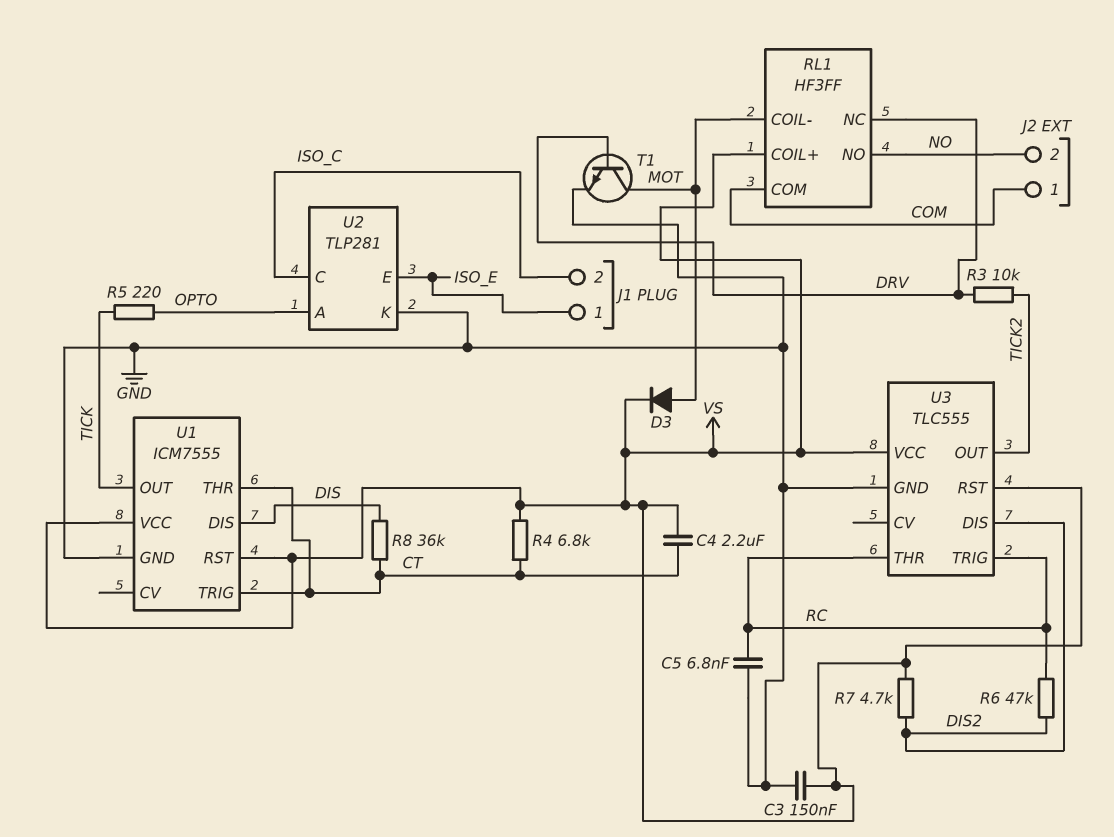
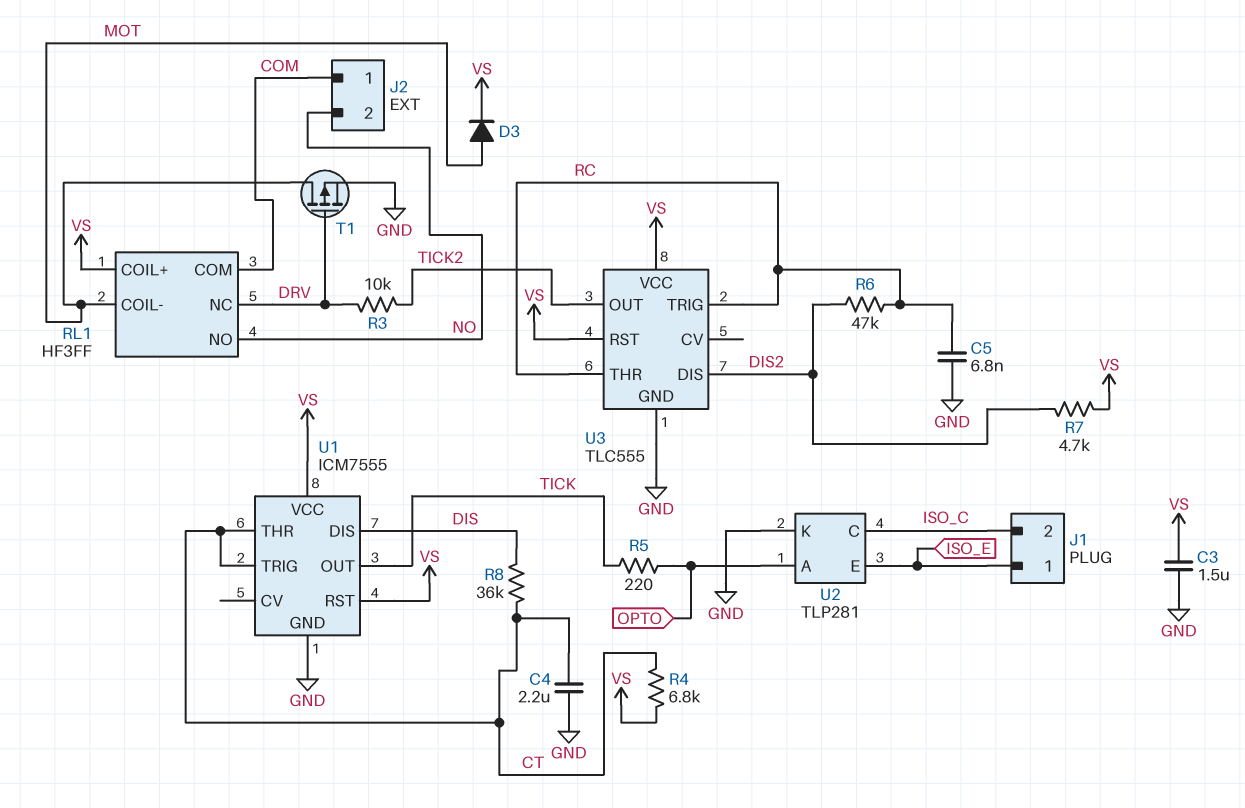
C3: 150nF (GND, VS) -> 1.5uF (GND, VS)
C4: 2.2uF (CT, VS) -> 2.2uF (CT, GND)
T1: NPN (B DRV, C MOT, E GND) -> PMOS (G DRV, D MOT, S GND)

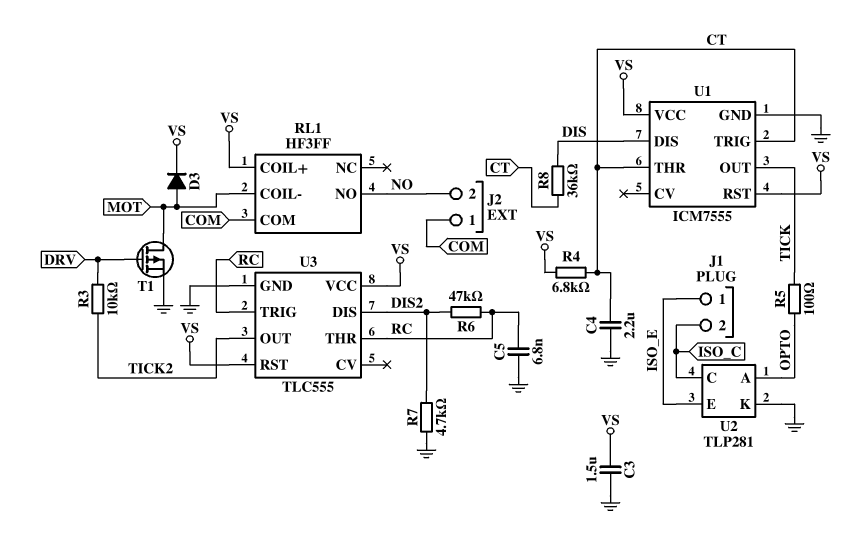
R5: 220 (OPTO, TICK) -> 100 (OPTO, TICK)
R7: 4.7k (DIS2, VS) -> 4.7k (DIS2, GND)
RL1 pin NC: DRV -> none

